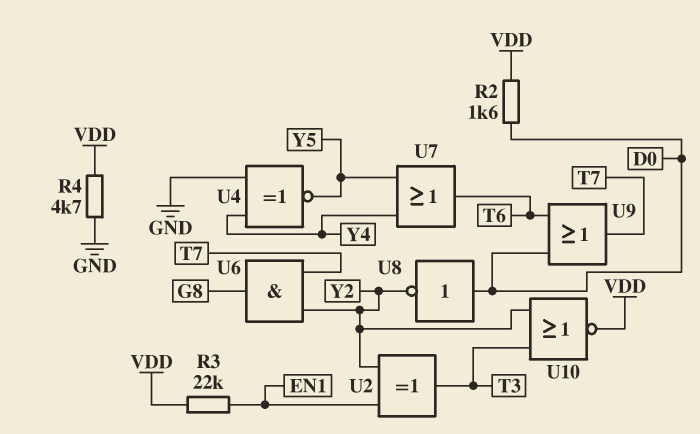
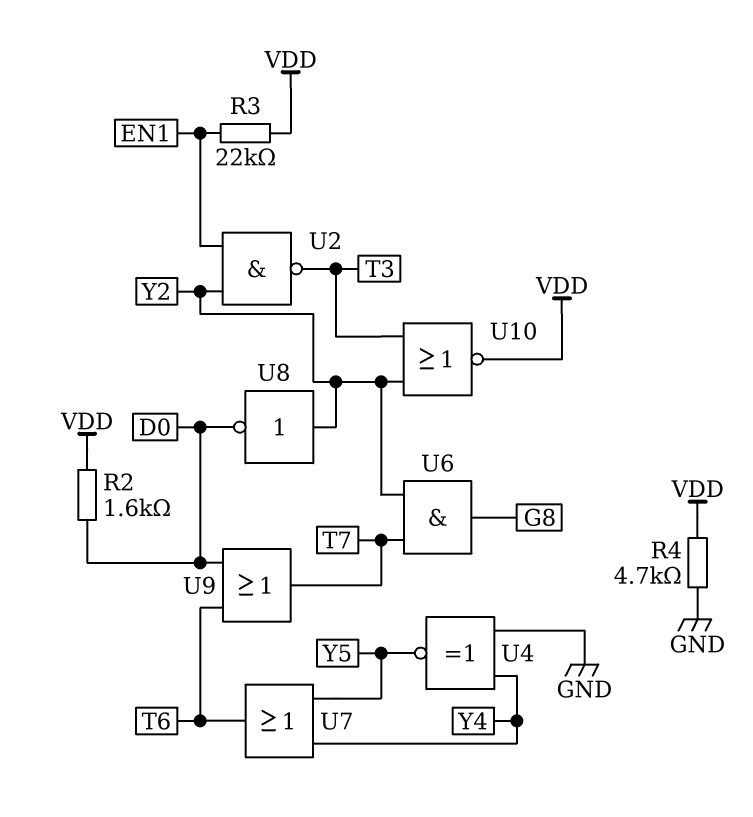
U2: XOR (in EN1, in Y2, out T3) -> NAND (in EN1, in Y2, out T3)
U8: NOT (in D0, out Y2) -> NOT (in Y2, out D0)

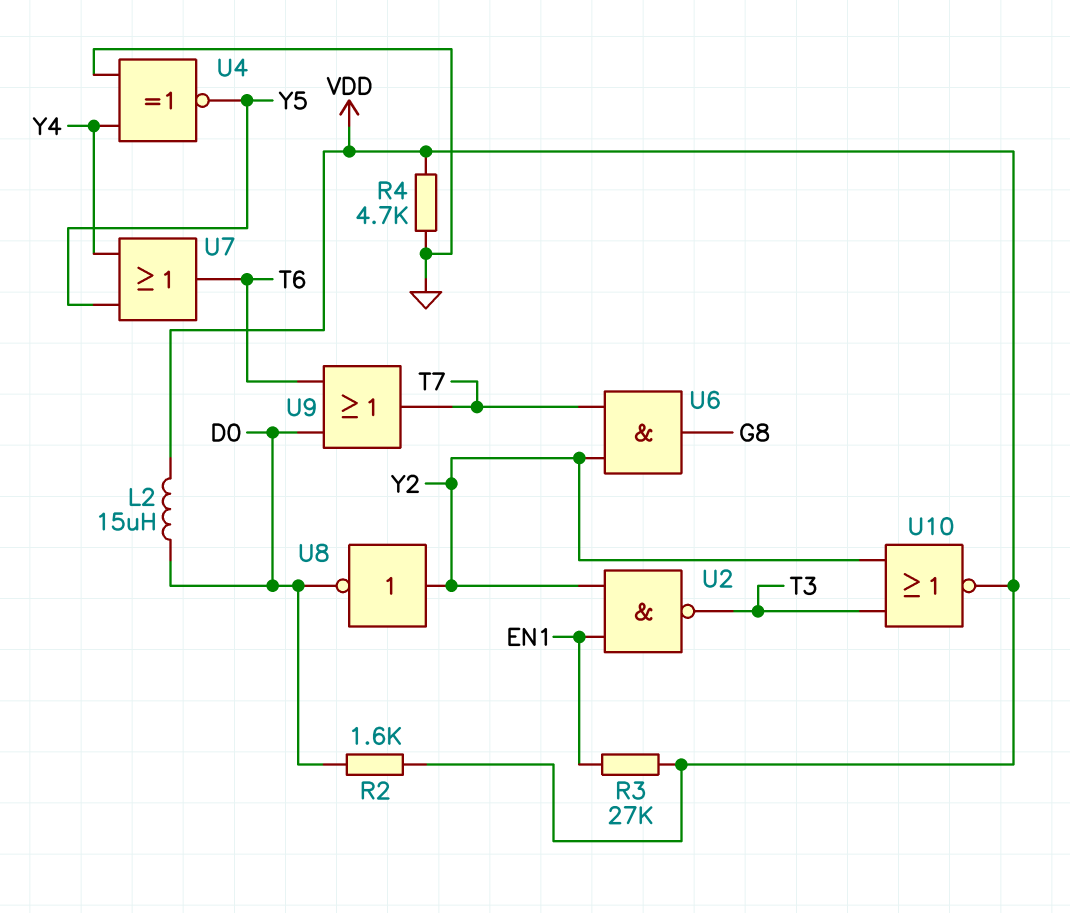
L2: none -> 15uH (D0, VDD)
R3: 22k (EN1, VDD) -> 27k (EN1, VDD)

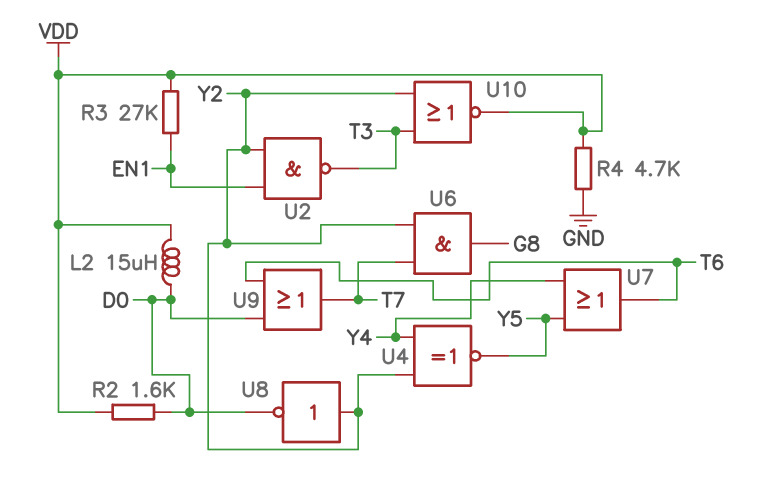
U4: XNOR (in GND, in Y4, out Y5) -> XNOR (in Y2, in Y4, out Y5)

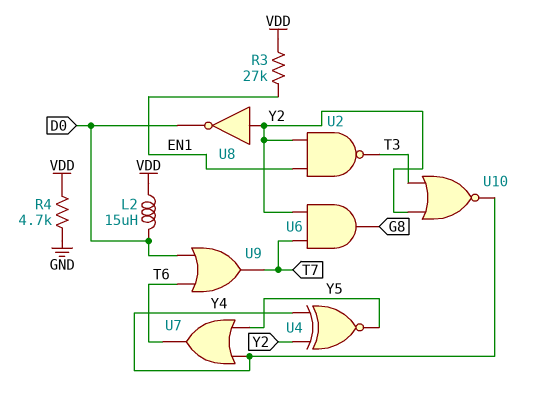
R2: 1.6k (D0, VDD) -> none
U10: NOR (in T3, in Y2, out VDD) -> NOR (in T3, in Y2, out Y4)

